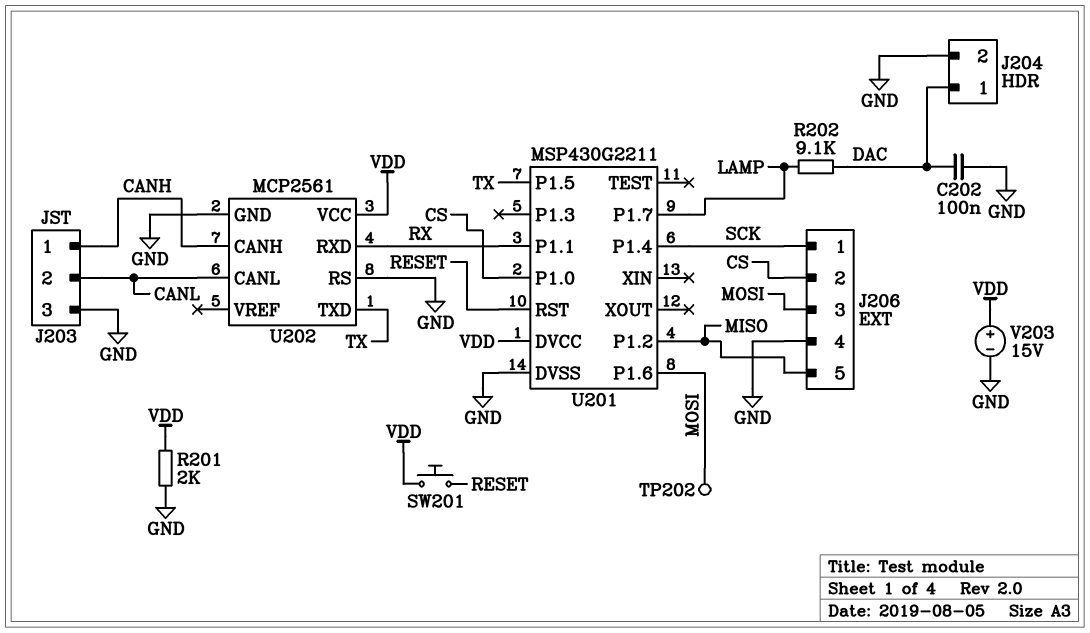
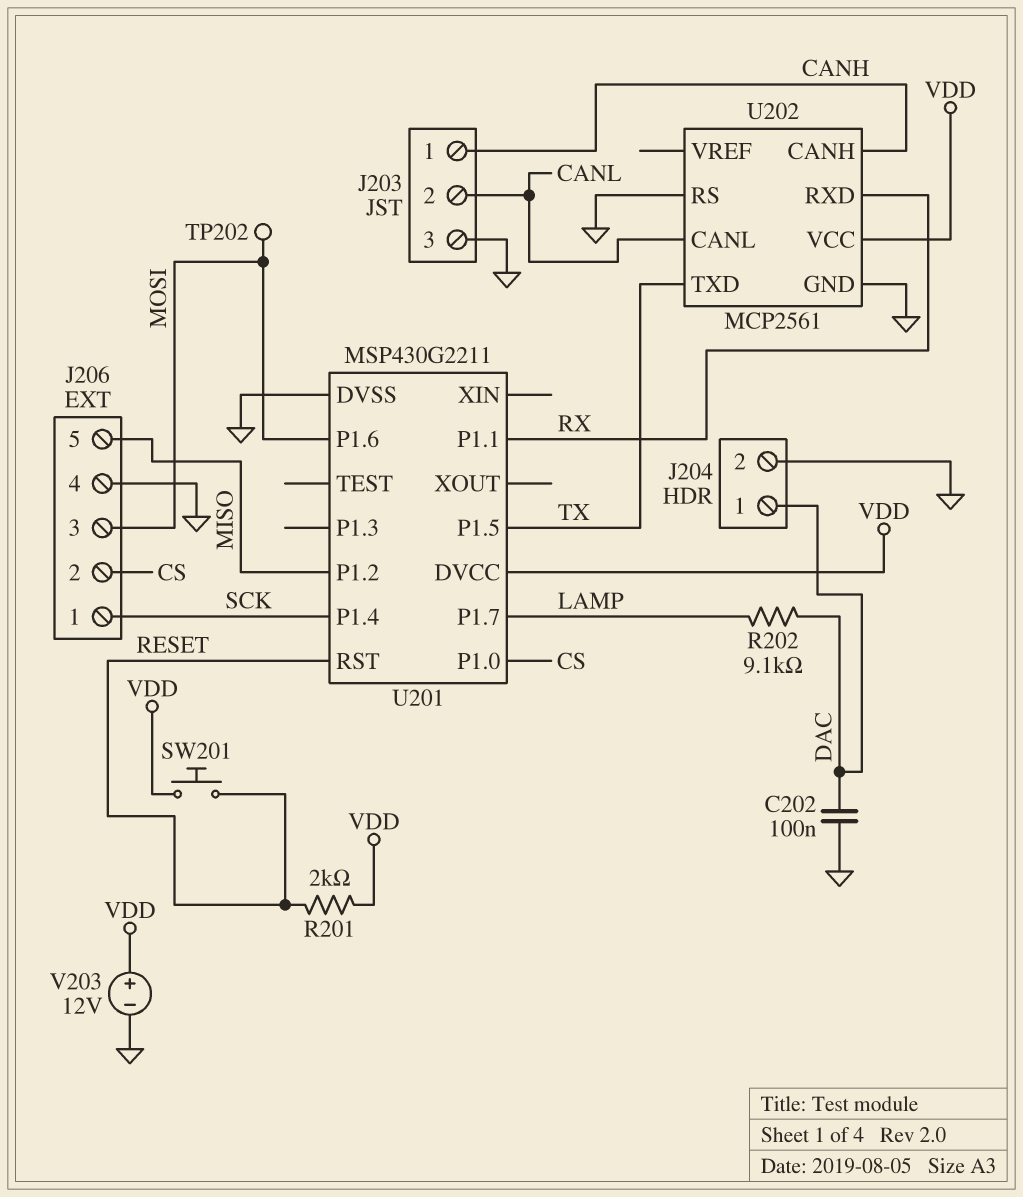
R201: 2k (GND, VDD) -> 2k (RESET, VDD)
V203: 15V (plus VDD, minus GND) -> 12V (plus VDD, minus GND)

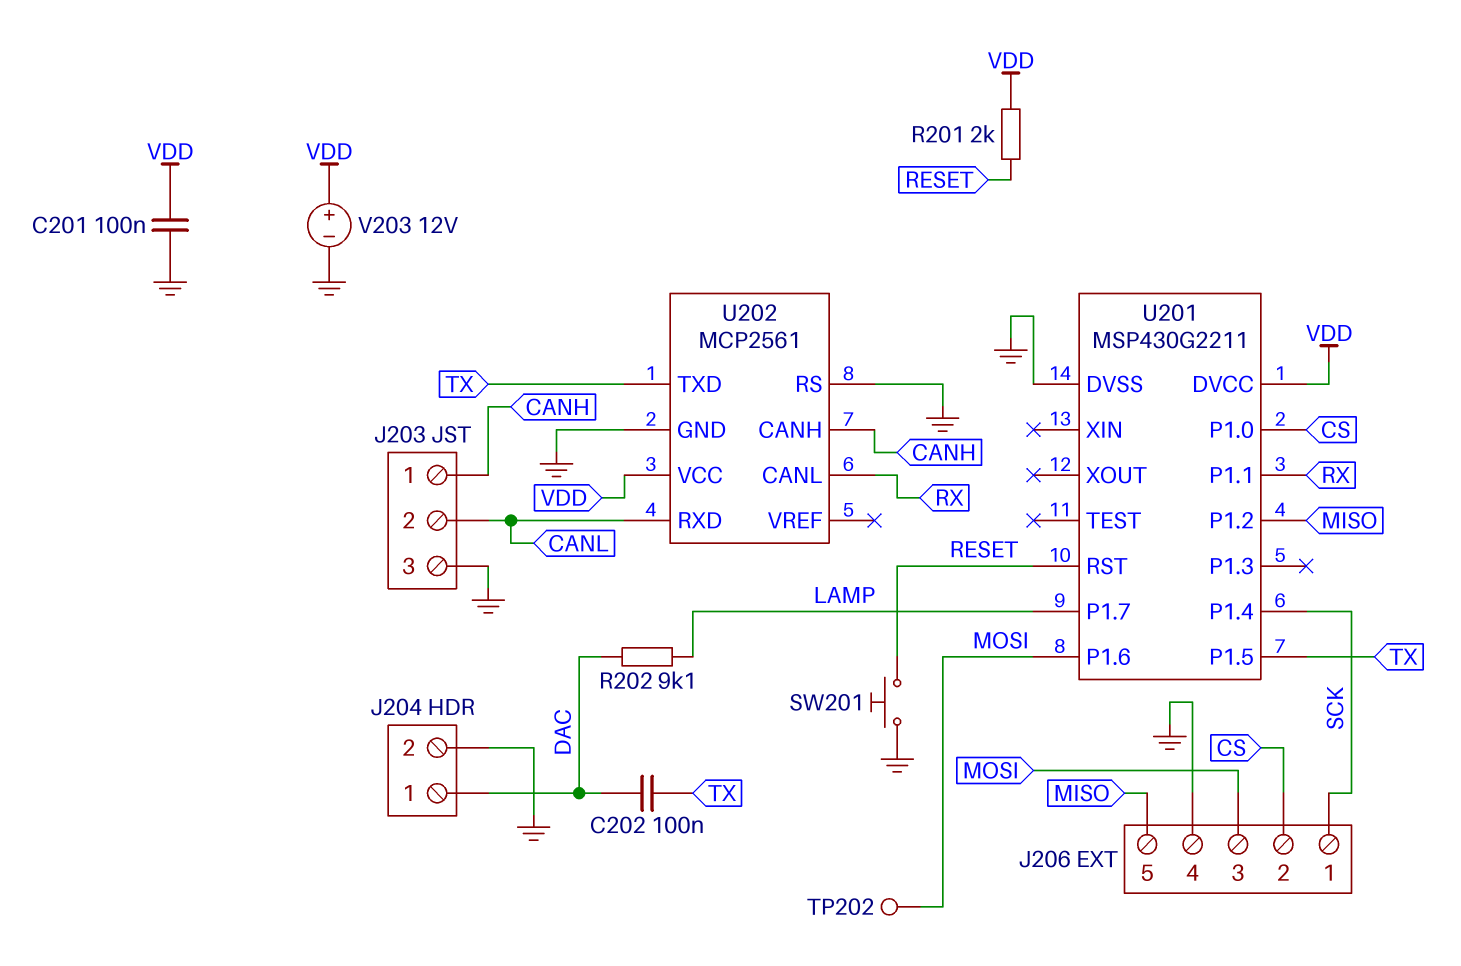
C201: none -> 100nF (GND, VDD)
C202: 100nF (DAC, GND) -> 100nF (DAC, TX)
SW201: button (RESET, VDD) -> button (GND, RESET)
U202 pin CANL: CANL -> RX
U202 pin RXD: RX -> CANL

